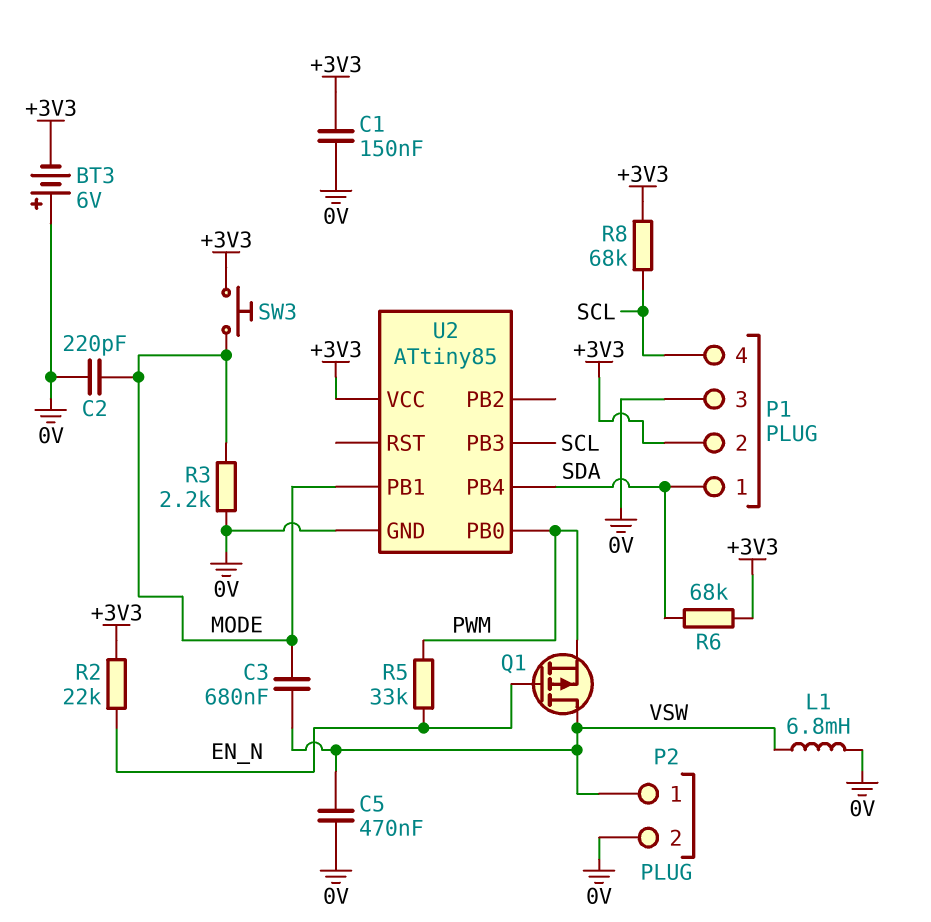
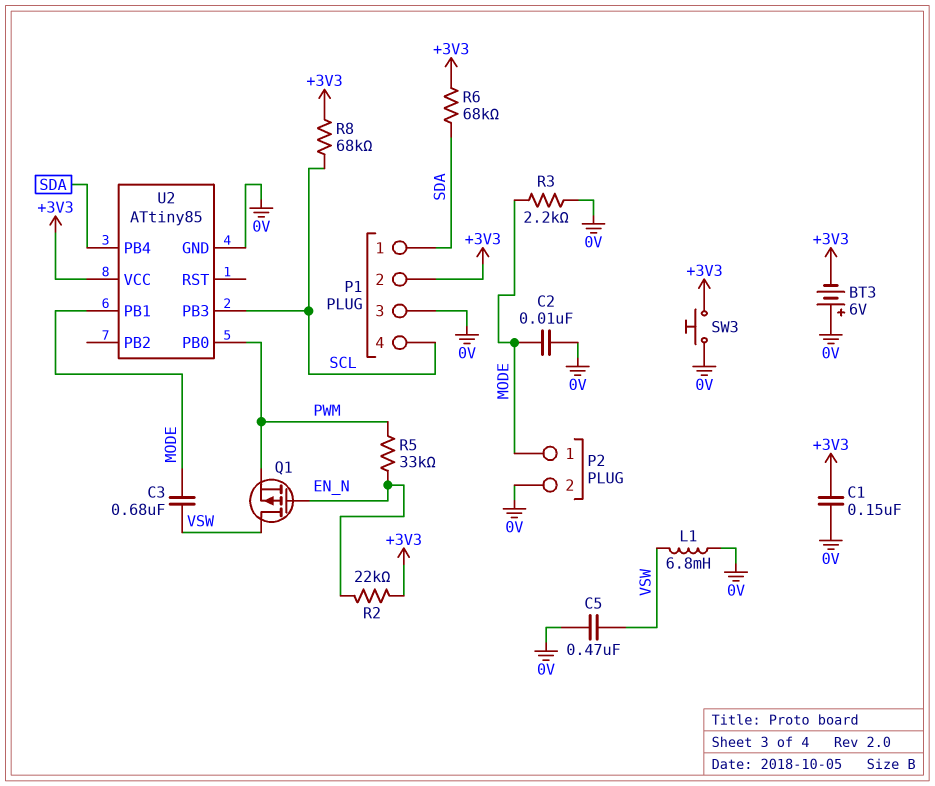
C2: 220pF (0V, MODE) -> 10nF (0V, MODE)
P2 pin 1: VSW -> MODE
SW3: button (+3V3, MODE) -> button (+3V3, 0V)

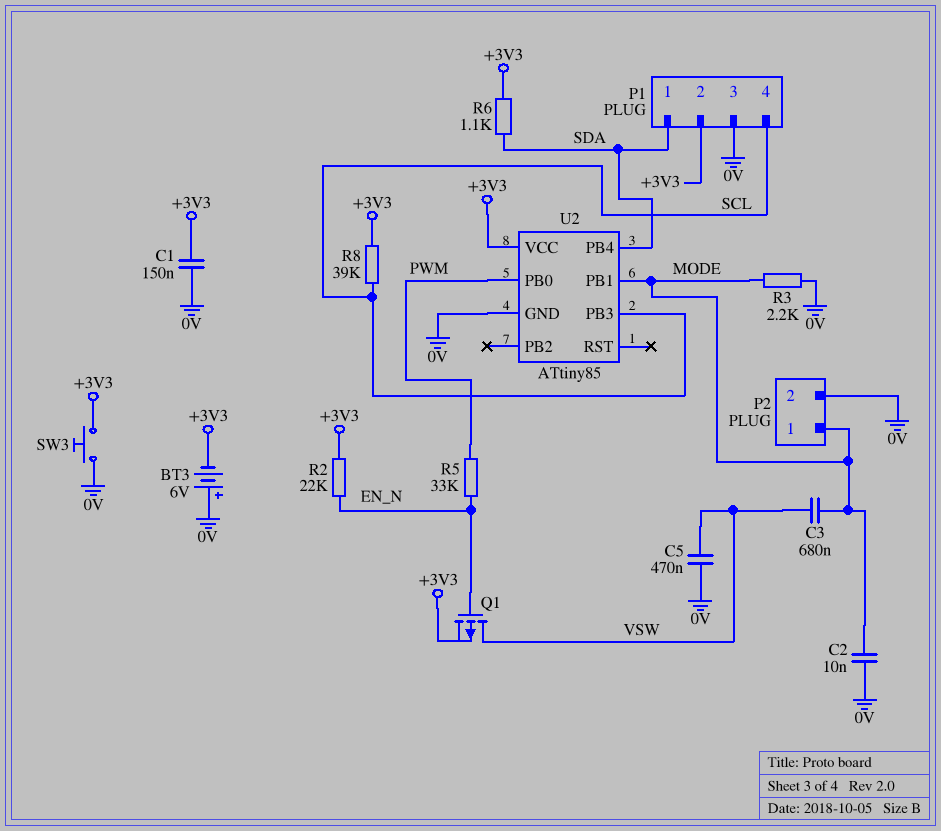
L1: 6.8mH (0V, VSW) -> none
Q1: PMOS (G EN_N, D VSW, S PWM) -> PMOS (G EN_N, D VSW, S +3V3)
R6: 68k (+3V3, SDA) -> 1.1k (+3V3, SDA)
R8: 68k (+3V3, SCL) -> 39k (+3V3, SCL)

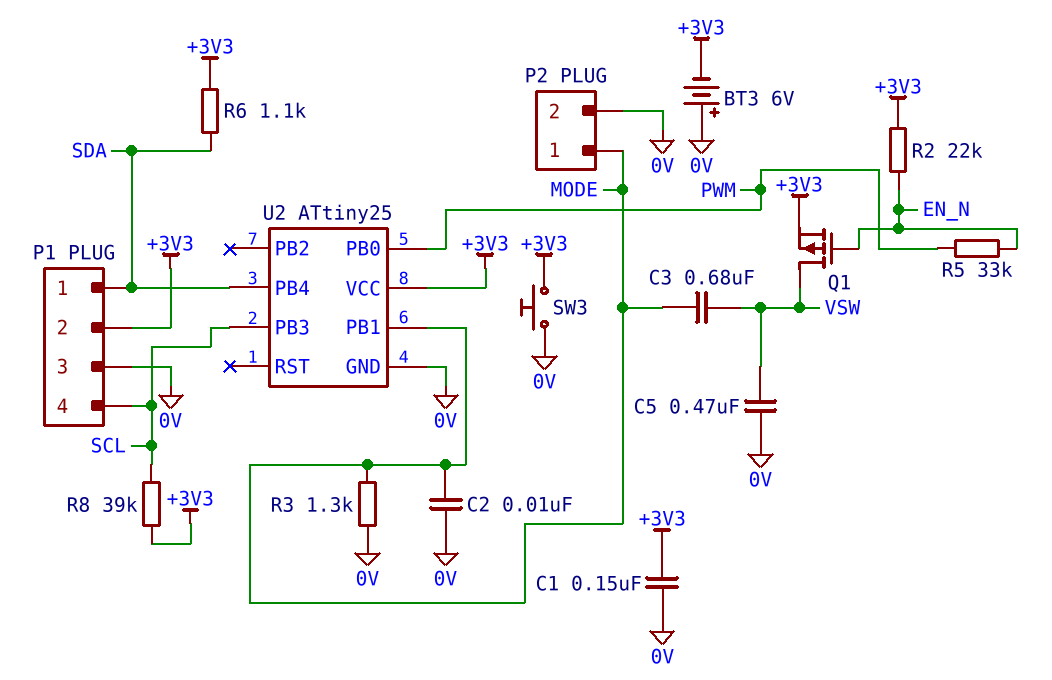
R3: 2.2k (0V, MODE) -> 1.3k (0V, MODE)
U2: ATtiny85 -> ATtiny25

